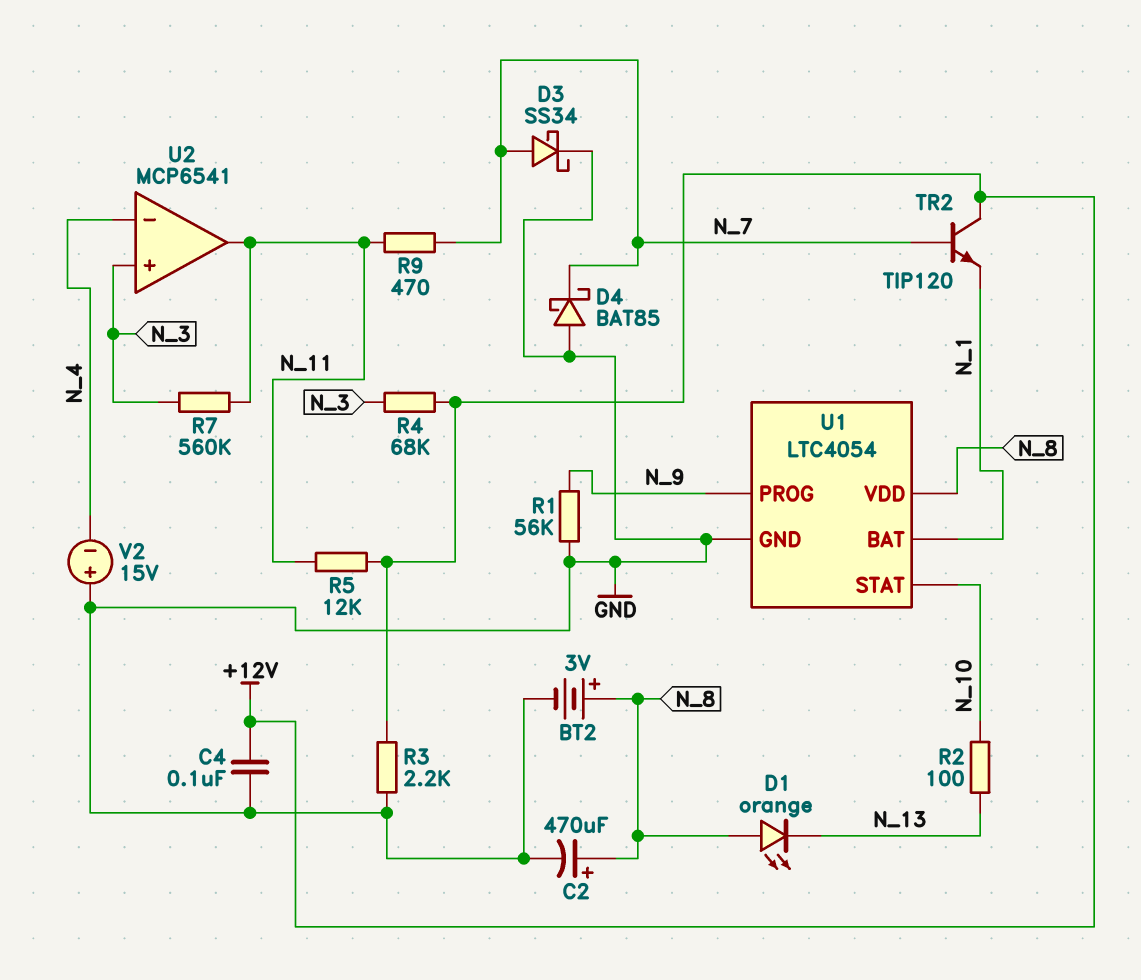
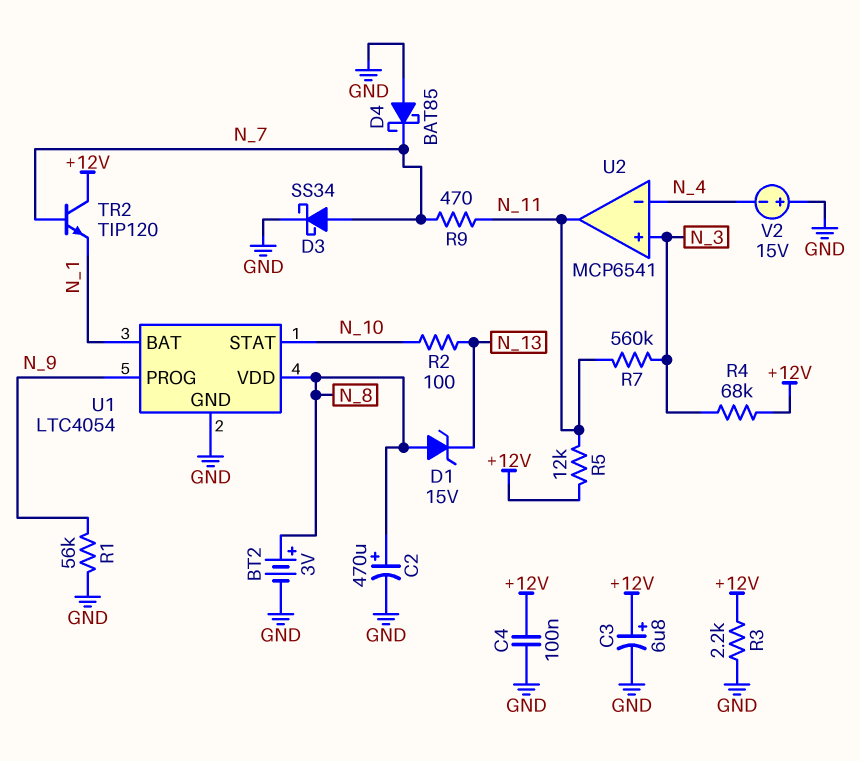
C3: none -> 6.8uF (plus +12V, minus GND)
D1: LED orange (A N_8, K N_13) -> zener 15V (A N_8, K N_13)

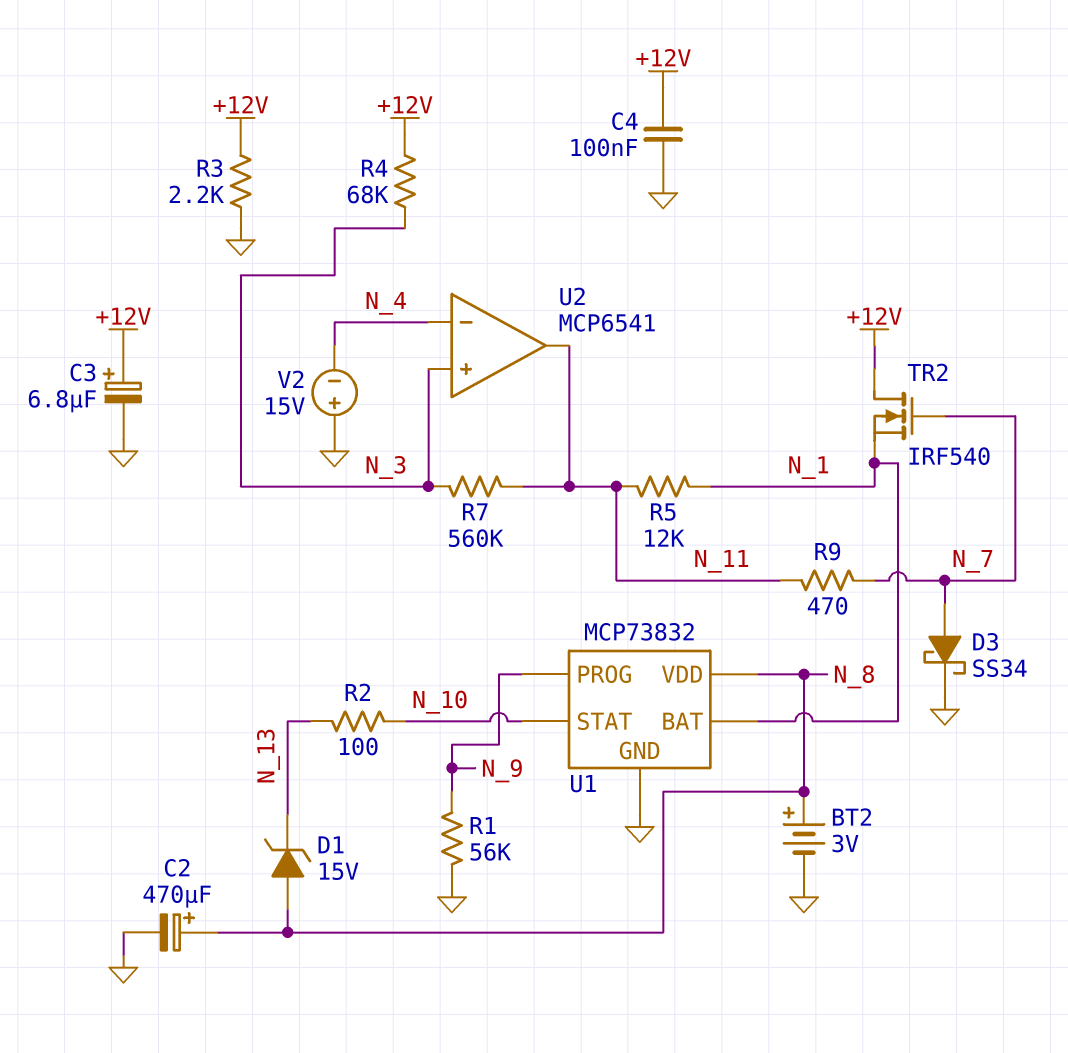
D4: schottky BAT85 (A GND, K N_7) -> none
R5: 12k (+12V, N_11) -> 12k (N_1, N_11)
TR2: NPN TIP120 (B N_7, C +12V, E N_1) -> NMOS IRF540 (G N_7, D +12V, S N_1)
U1: LTC4054 -> MCP73832

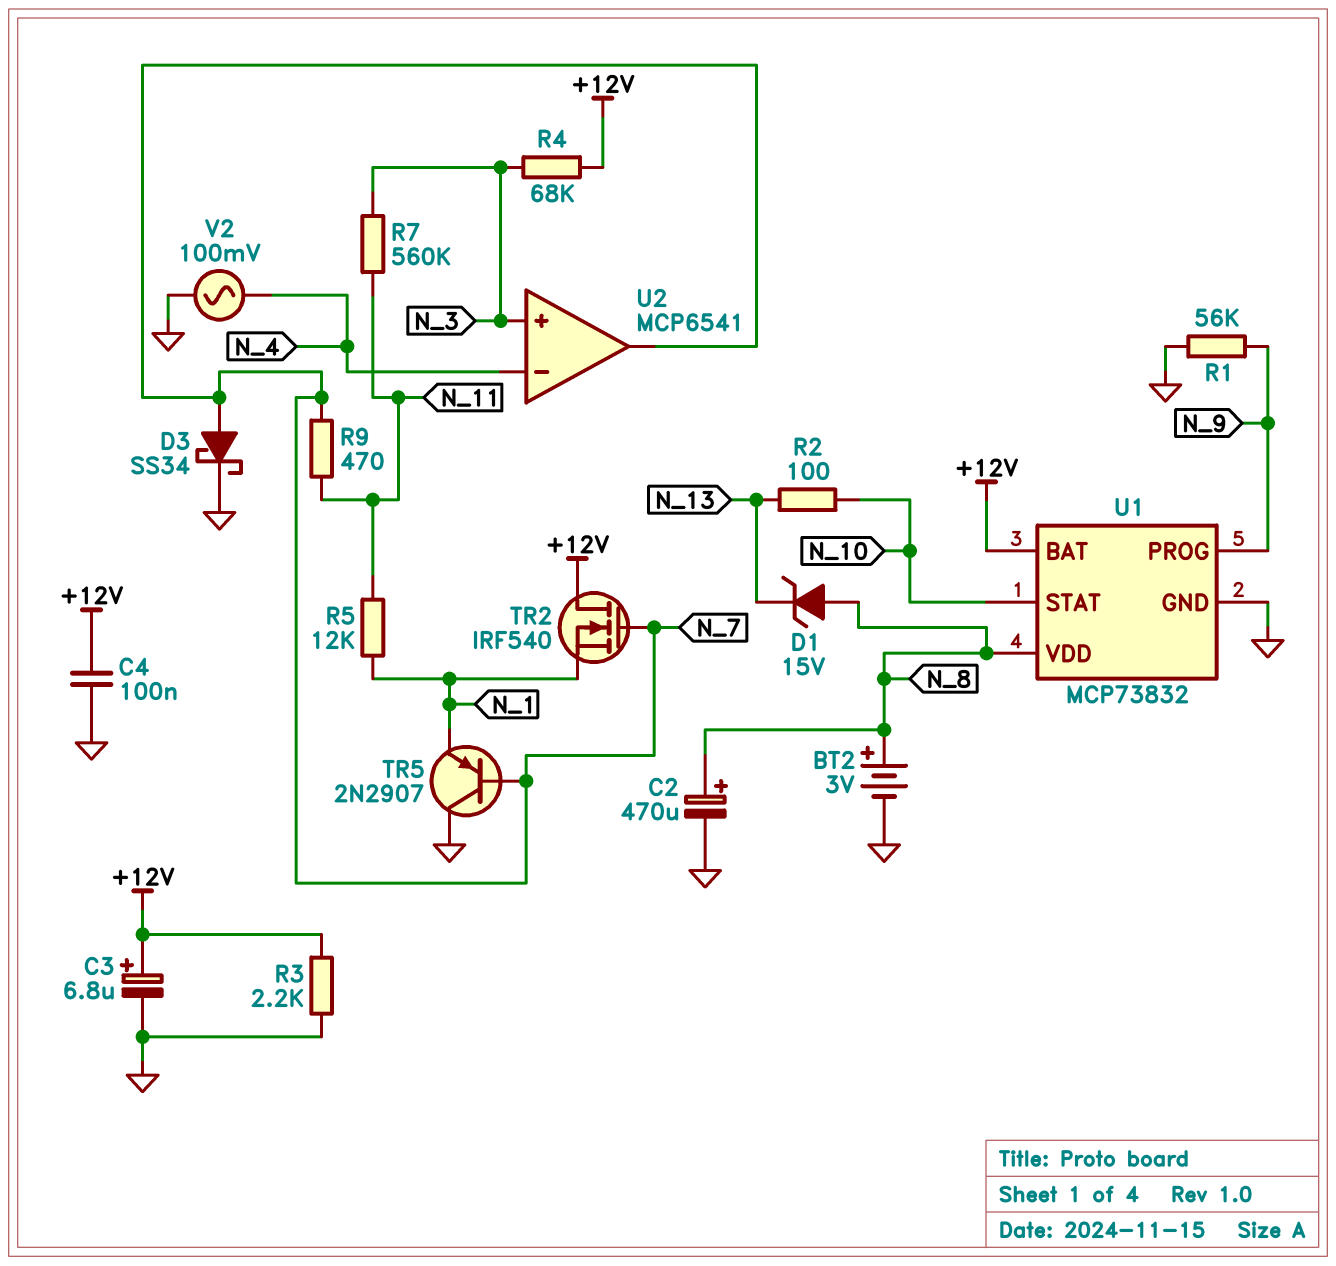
TR5: none -> PNP 2N2907 (B N_7, C GND, E N_1)
U1 pin BAT: N_1 -> +12V
U2 pin out: N_11 -> N_7
V2: 15V (plus GND, minus N_4) -> AC 100mV (GND, N_4)

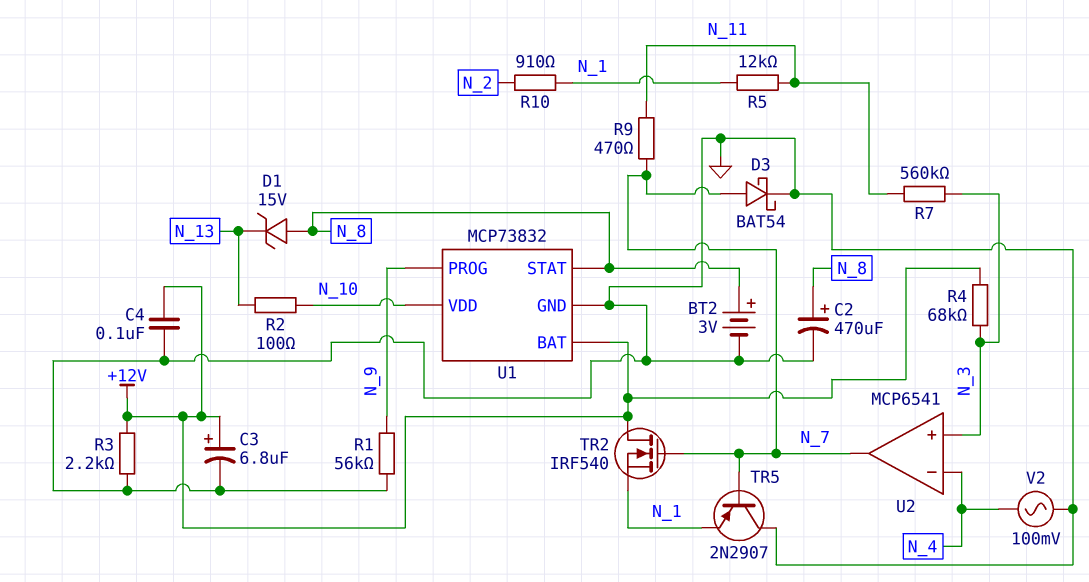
D3: schottky SS34 (A N_7, K GND) -> schottky BAT54 (A N_7, K GND)
R10: none -> 910 (N_1, N_2)
U1 pin STAT: N_10 -> N_8
U1 pin VDD: N_8 -> N_10

